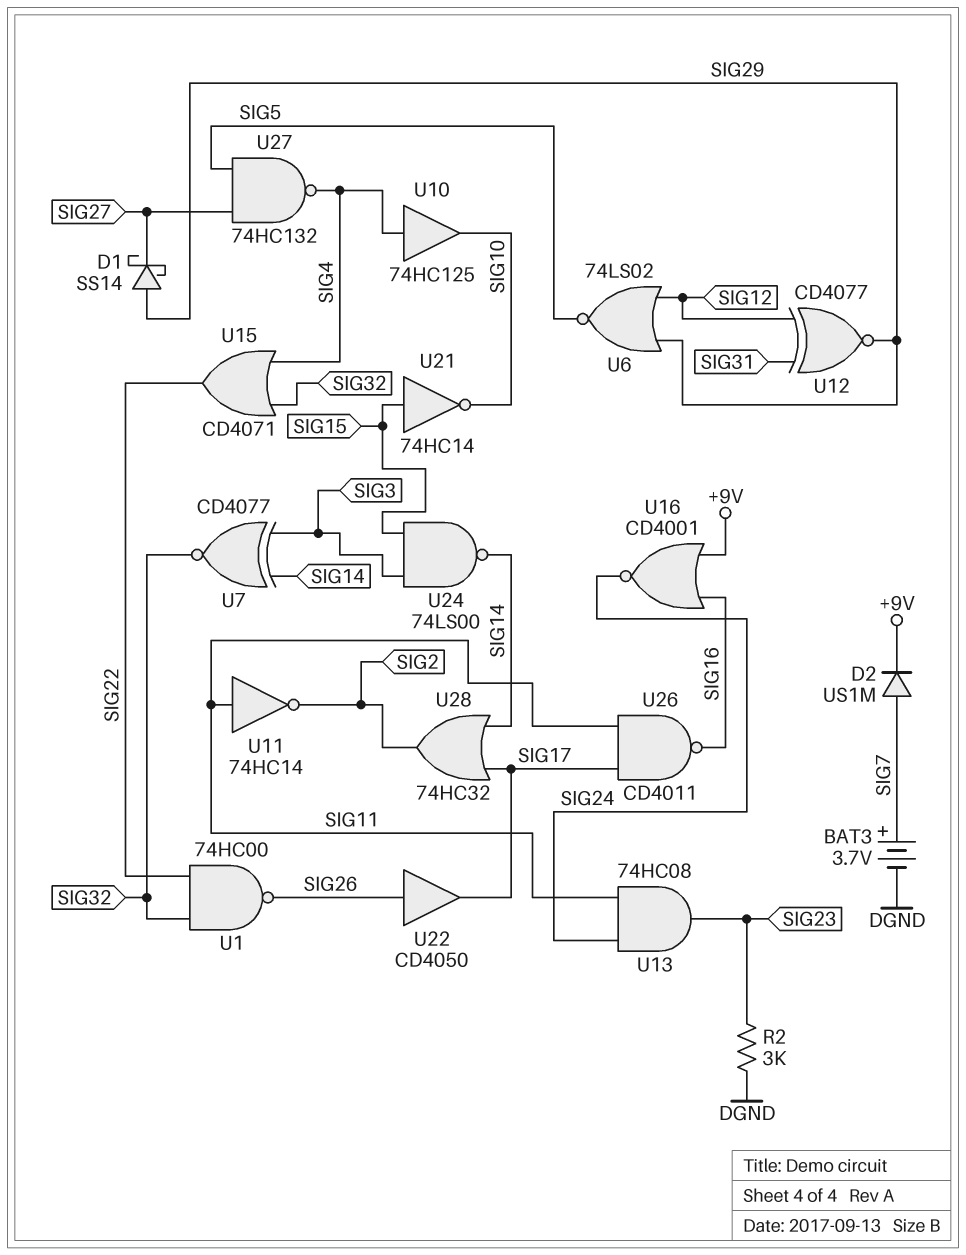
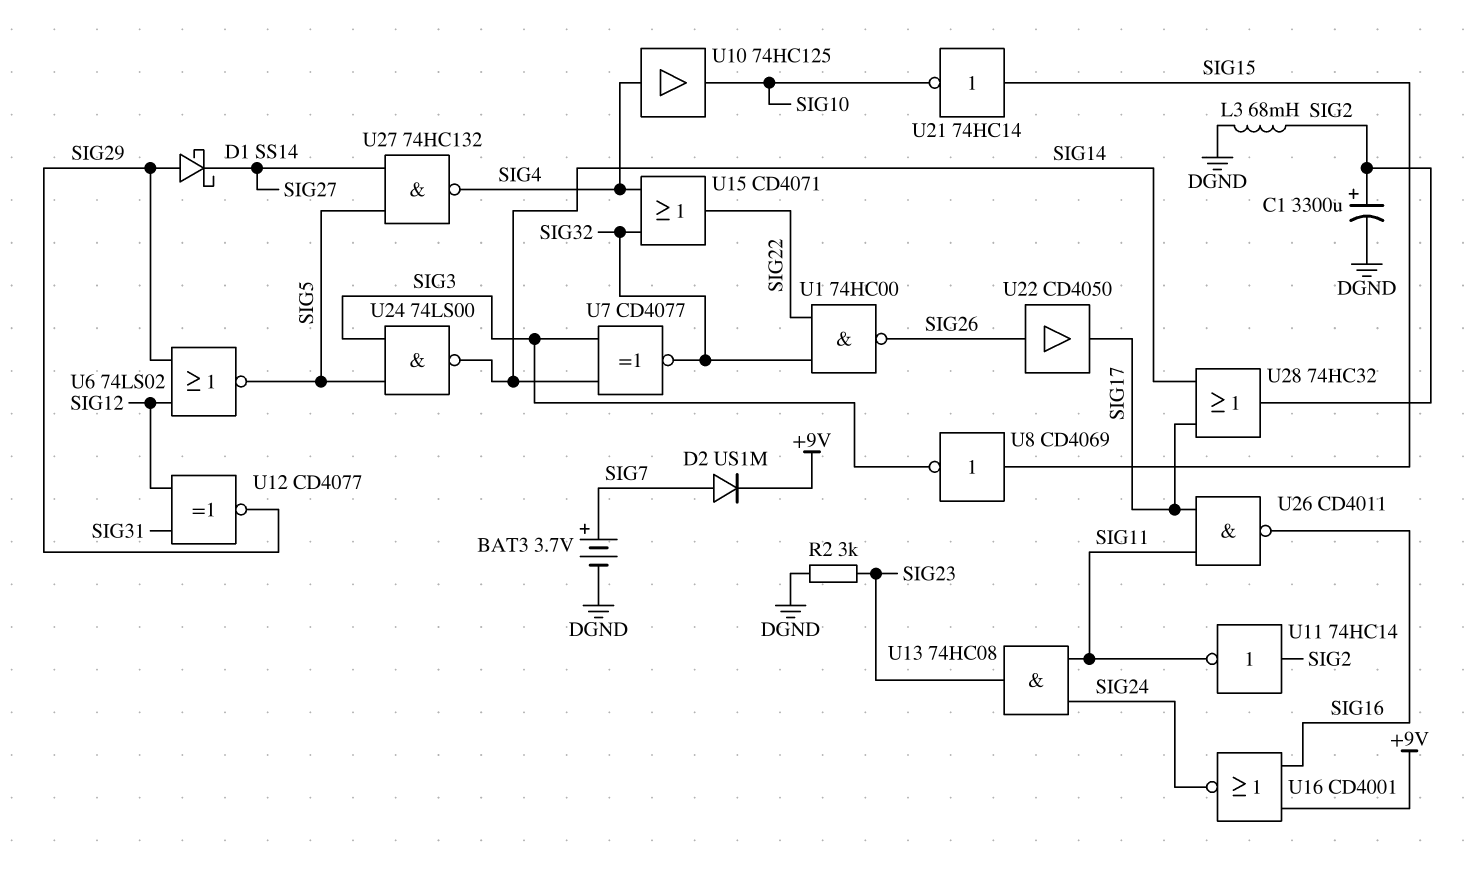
C1: none -> 3300uF (plus SIG2, minus DGND)
L3: none -> 68mH (DGND, SIG2)
U8: none -> NOT CD4069 (in SIG15, out SIG3)
U11: NOT 74HC14 (in SIG11, out SIG2) -> NOT 74HC14 (in SIG2, out SIG11)
U24: NAND 74LS00 (in SIG3, in SIG15, out SIG14) -> NAND 74LS00 (in SIG3, in SIG5, out SIG14)

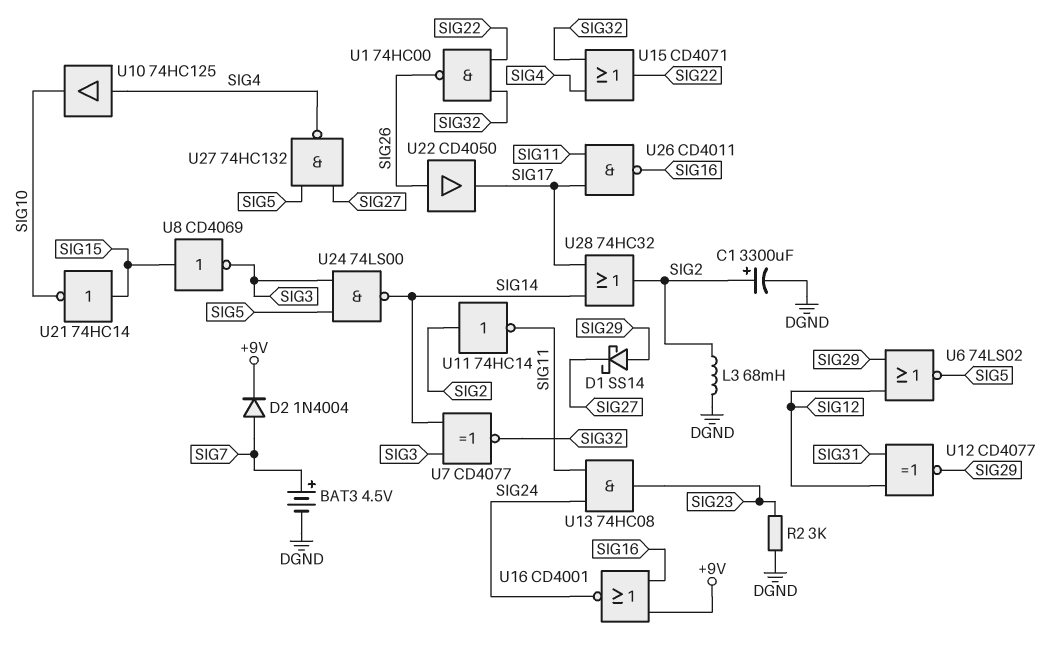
BAT3: 3.7V (plus SIG7, minus DGND) -> 4.5V (plus SIG7, minus DGND)
D2: diode US1M (A SIG7, K +9V) -> diode 1N4004 (A SIG7, K +9V)

